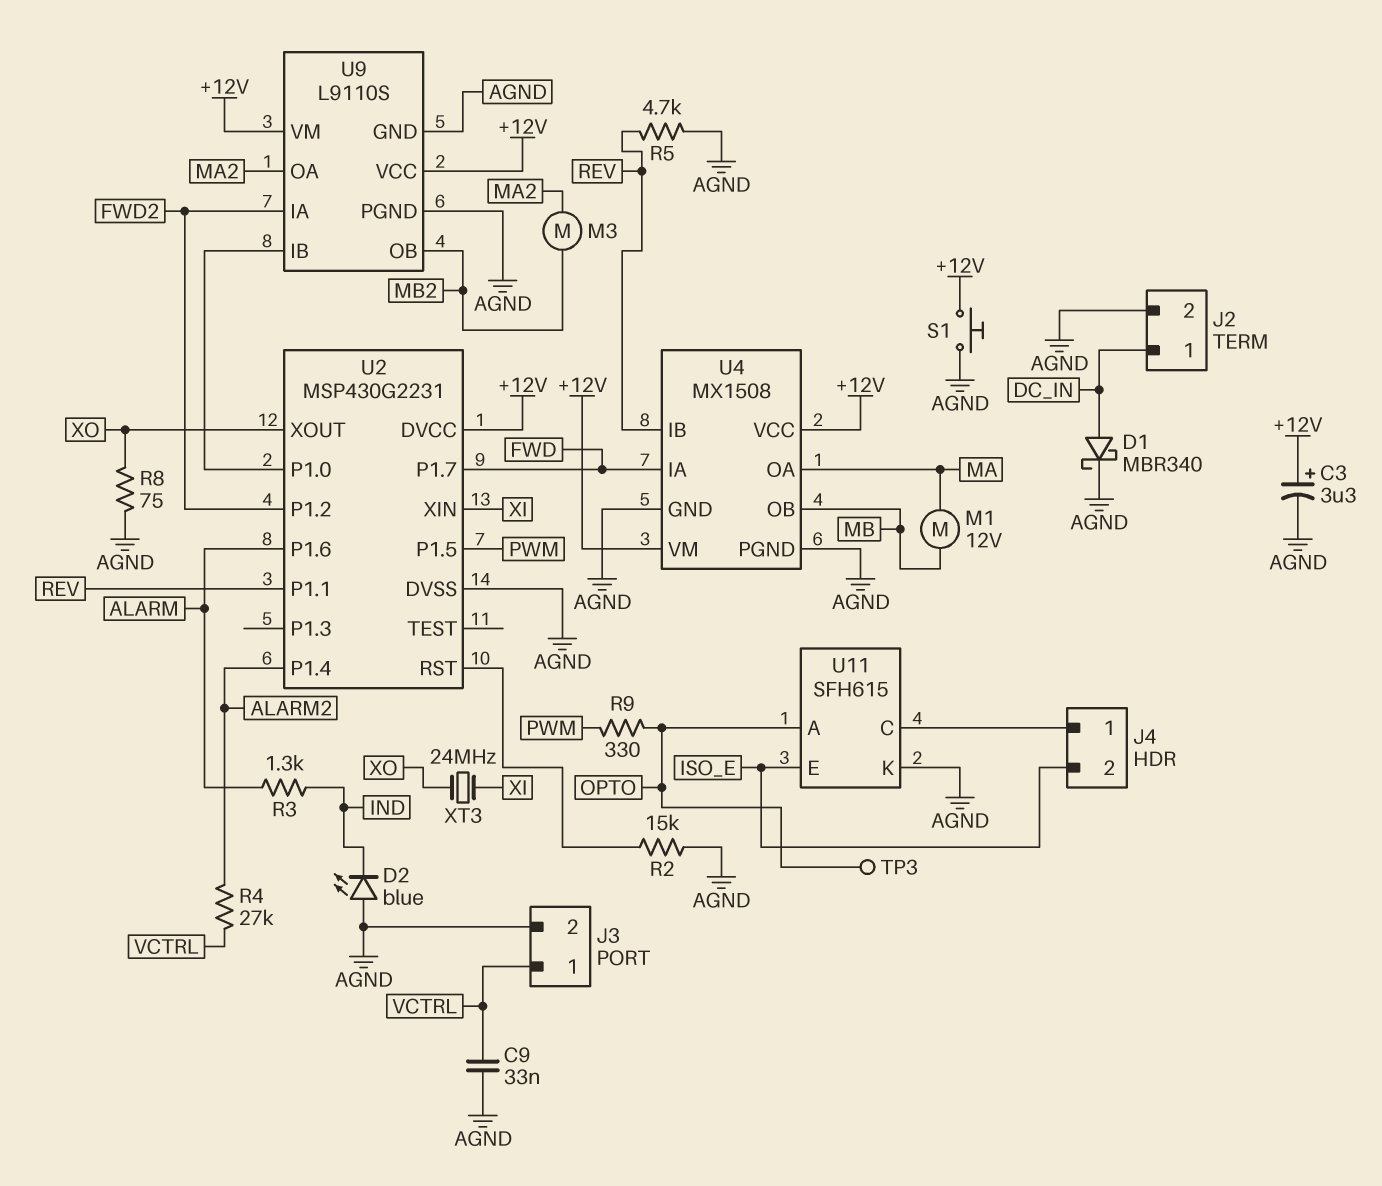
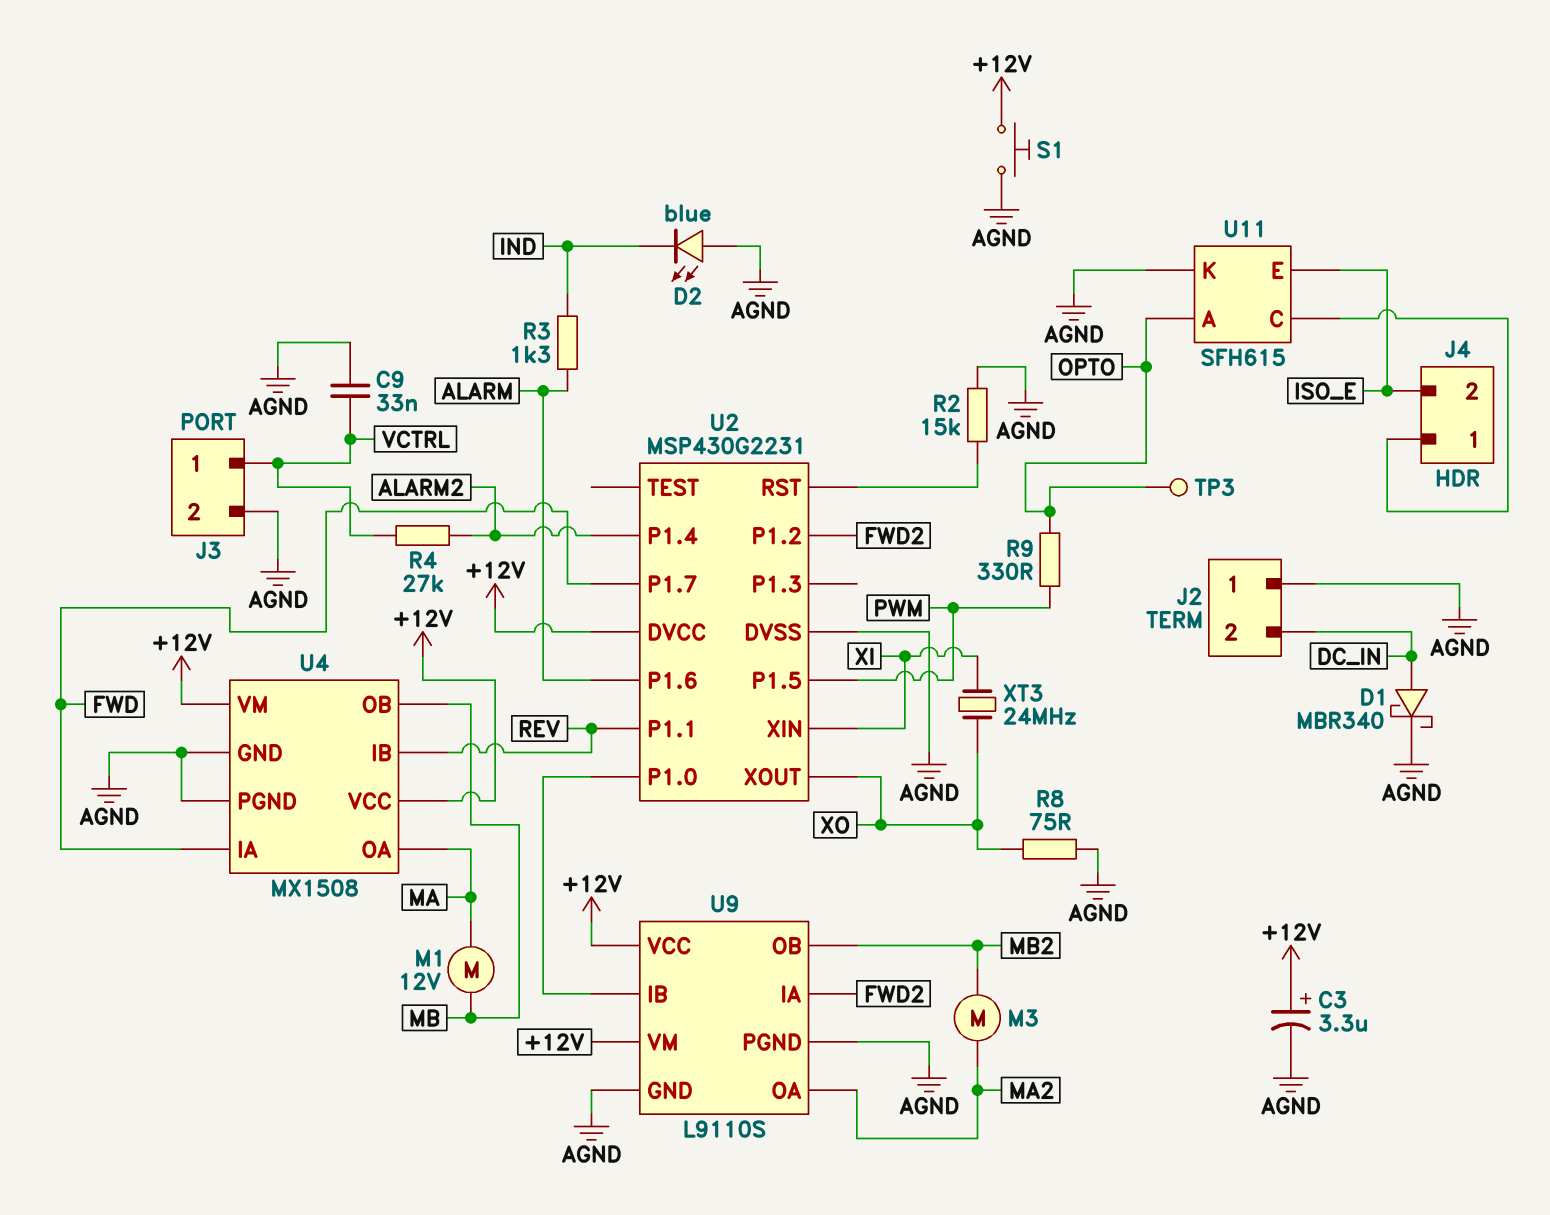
J2 pin 1: DC_IN -> AGND
J2 pin 2: AGND -> DC_IN
R5: 4.7k (AGND, REV) -> none

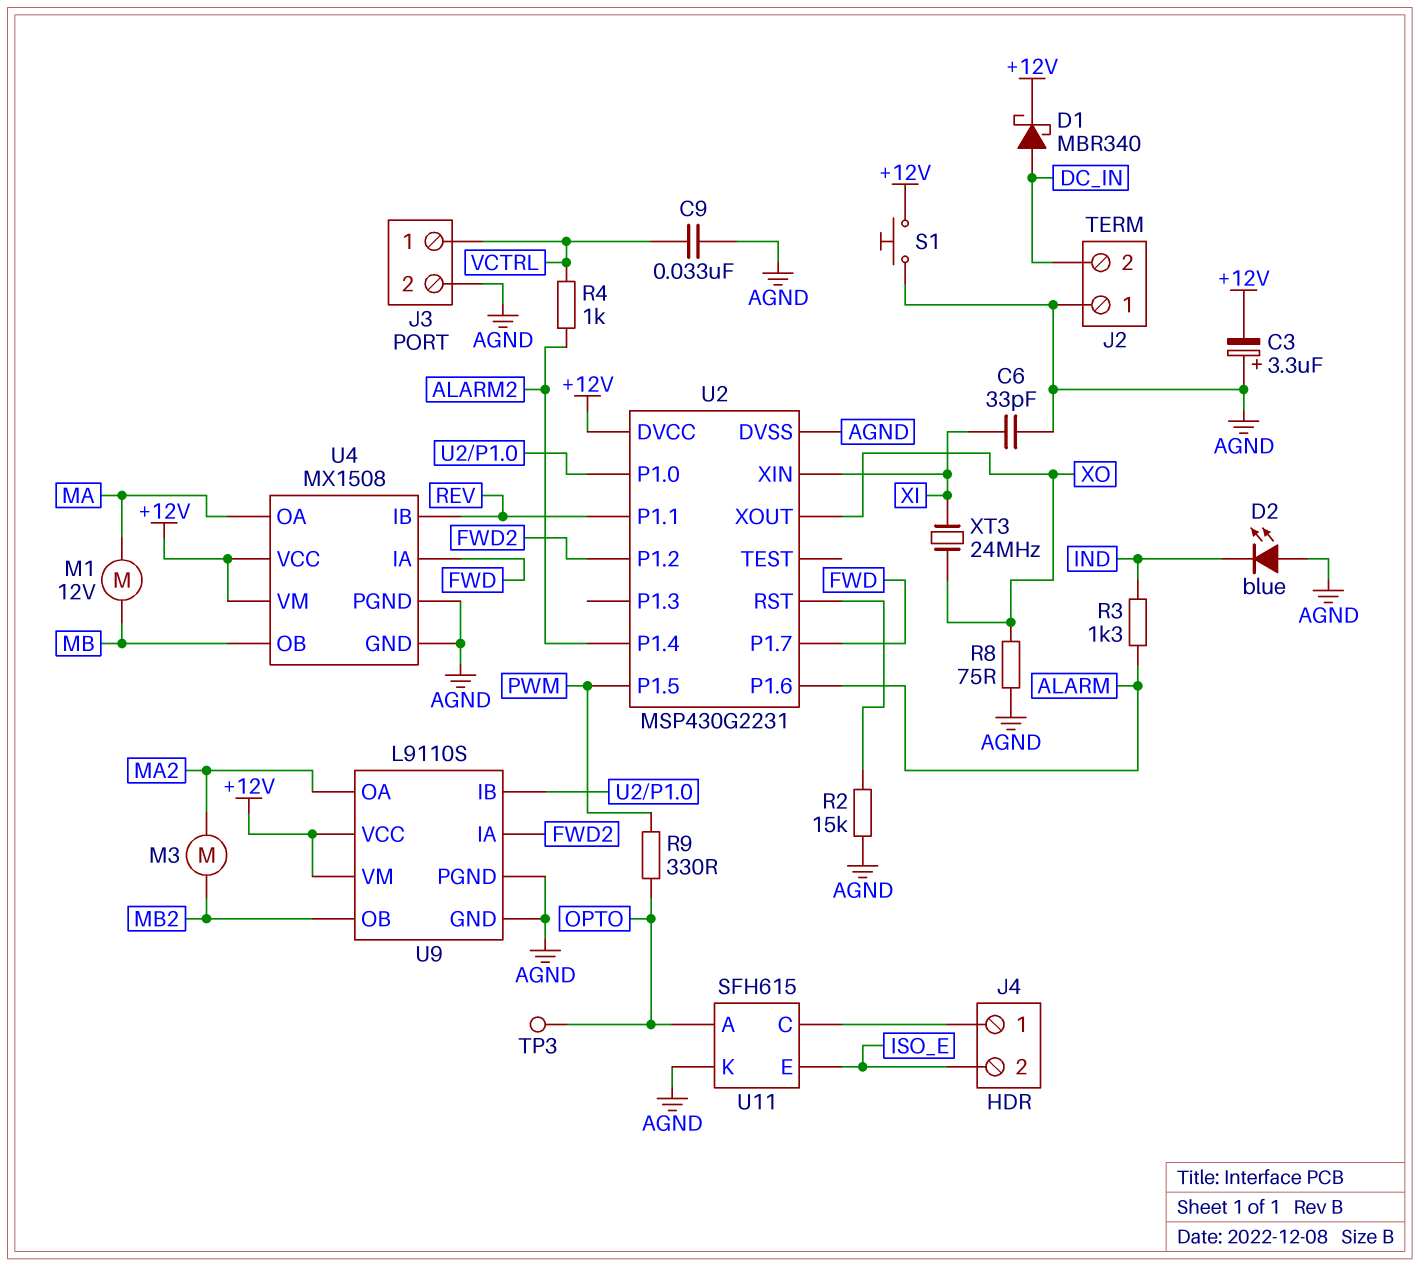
C3: 3.3uF (plus +12V, minus AGND) -> 3.3uF (plus AGND, minus +12V)
C6: none -> 33pF (AGND, XI)
D1: schottky MBR340 (A DC_IN, K AGND) -> schottky MBR340 (A DC_IN, K +12V)
R4: 27k (ALARM2, VCTRL) -> 1k (ALARM2, VCTRL)

